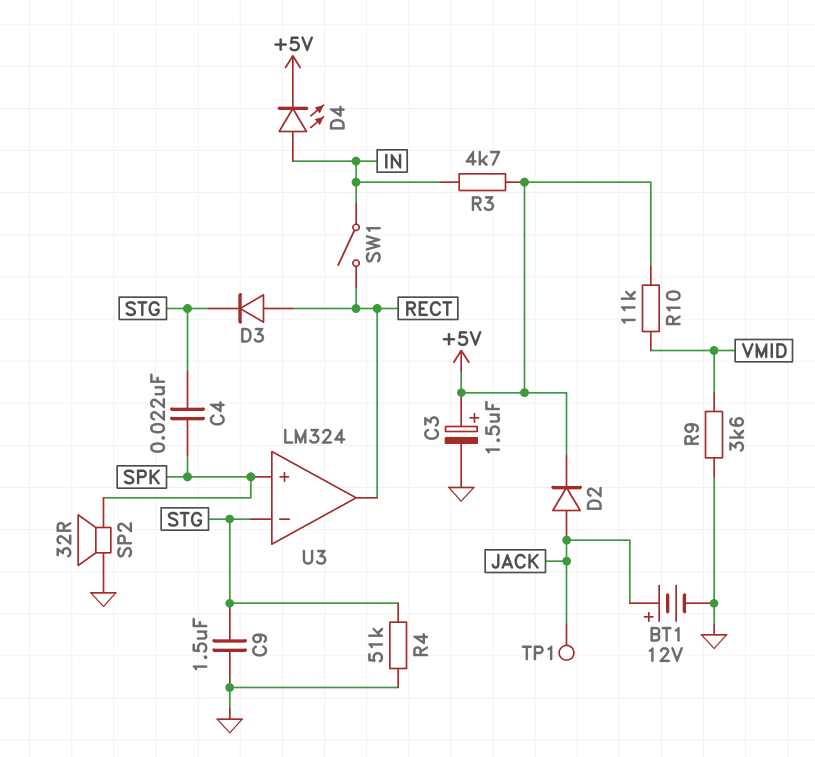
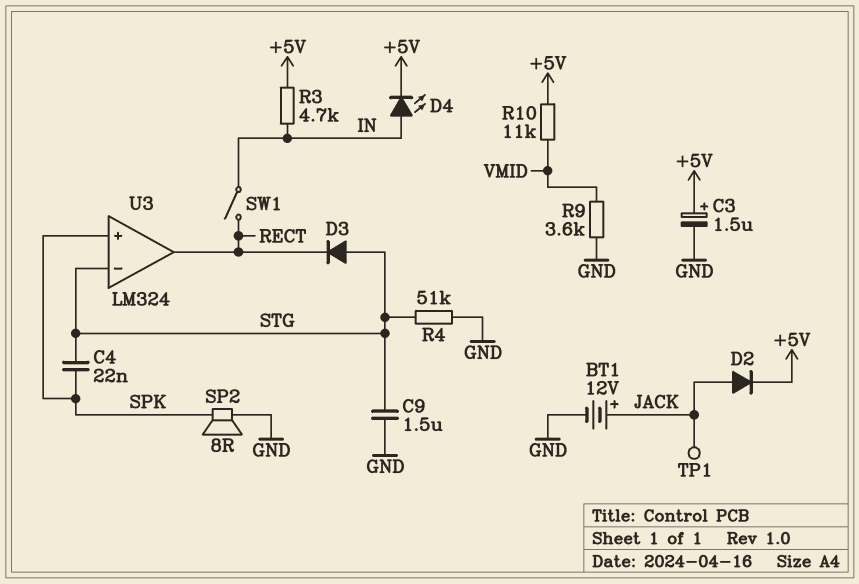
D3: diode (A RECT, K STG) -> diode (A STG, K RECT)
SP2: speaker 32R (GND, SPK) -> speaker 8R (GND, SPK)

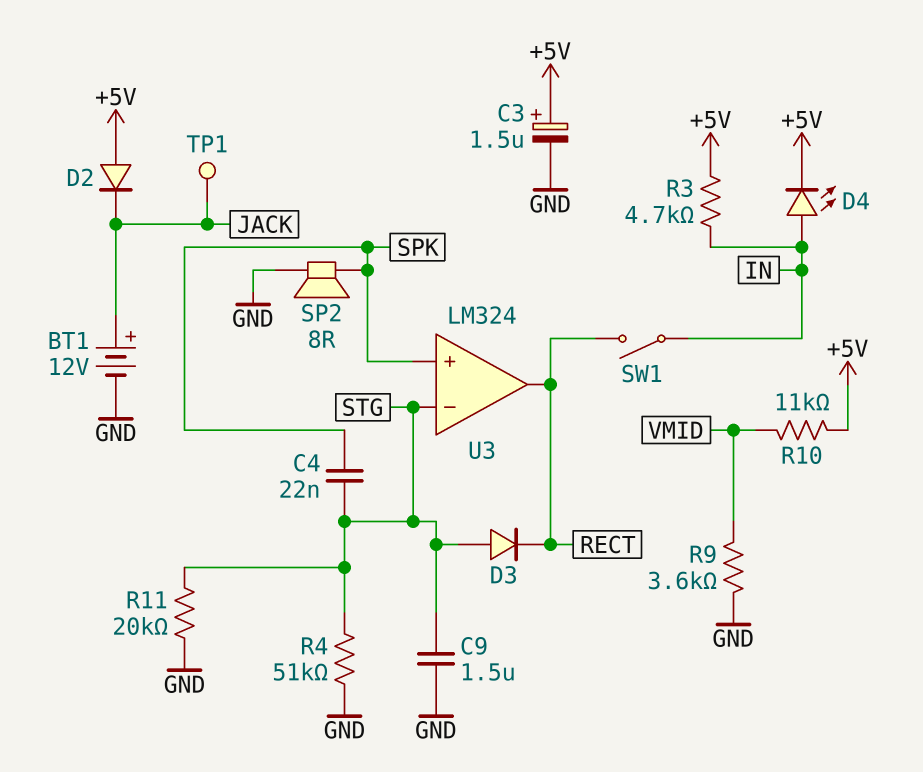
D2: diode (A JACK, K +5V) -> diode (A +5V, K JACK)
R11: none -> 20k (GND, STG)

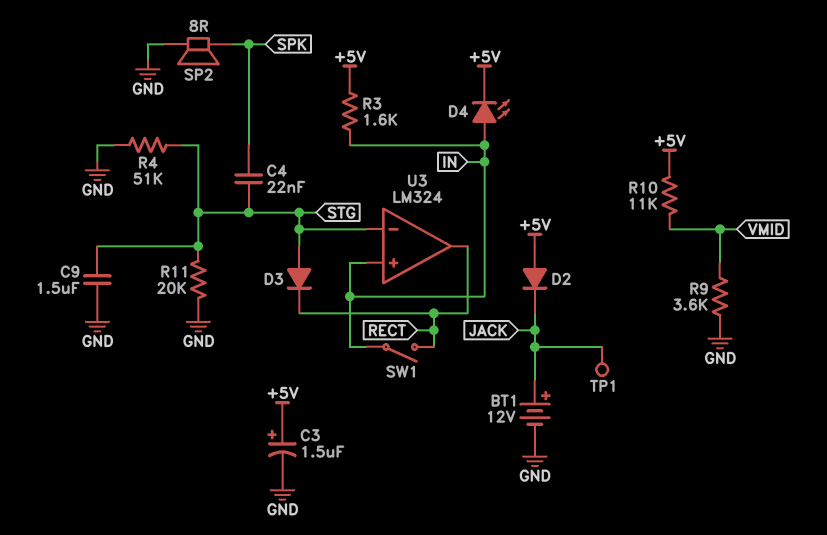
R3: 4.7k (+5V, IN) -> 1.6k (+5V, IN)
U3 pin in+: SPK -> IN

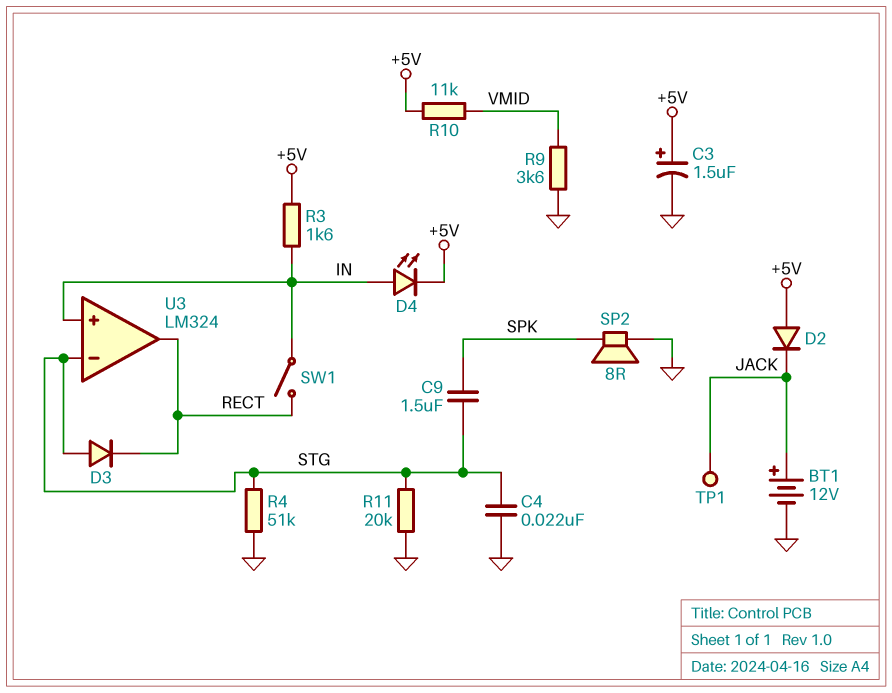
C4: 22nF (SPK, STG) -> 22nF (GND, STG)
C9: 1.5uF (GND, STG) -> 1.5uF (SPK, STG)

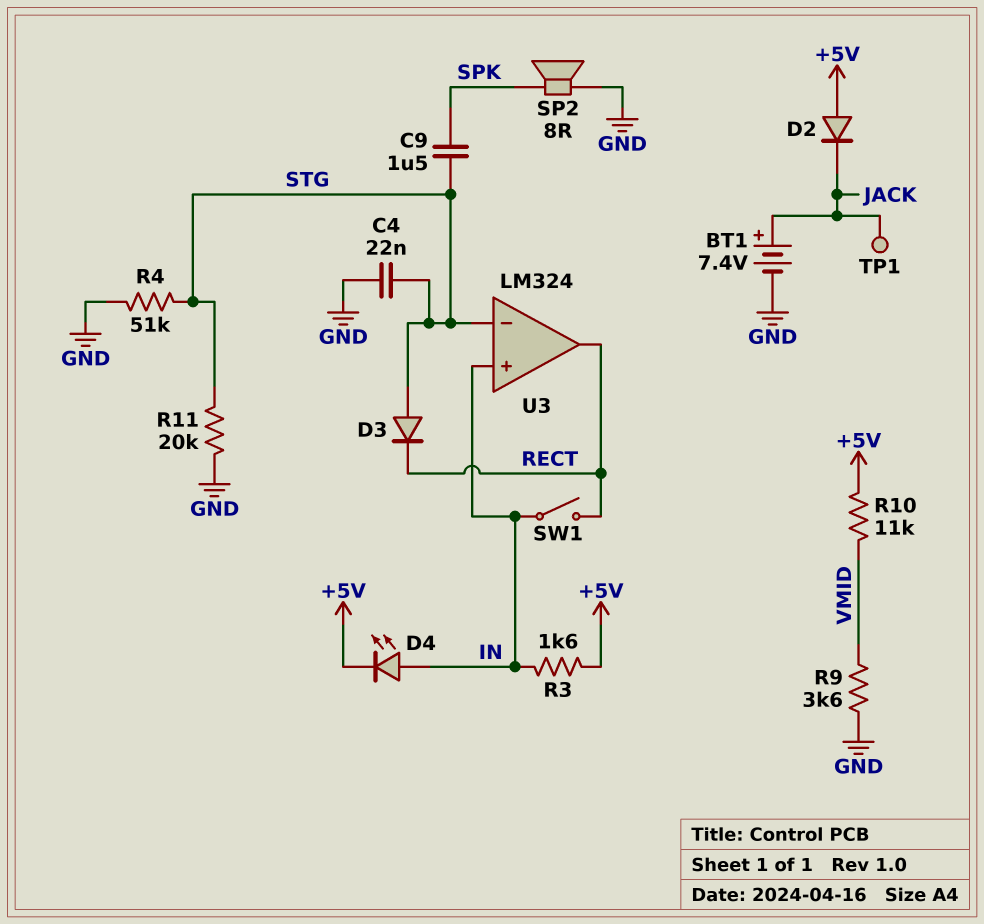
BT1: 12V (plus JACK, minus GND) -> 7.4V (plus JACK, minus GND)
C3: 1.5uF (plus +5V, minus GND) -> none

